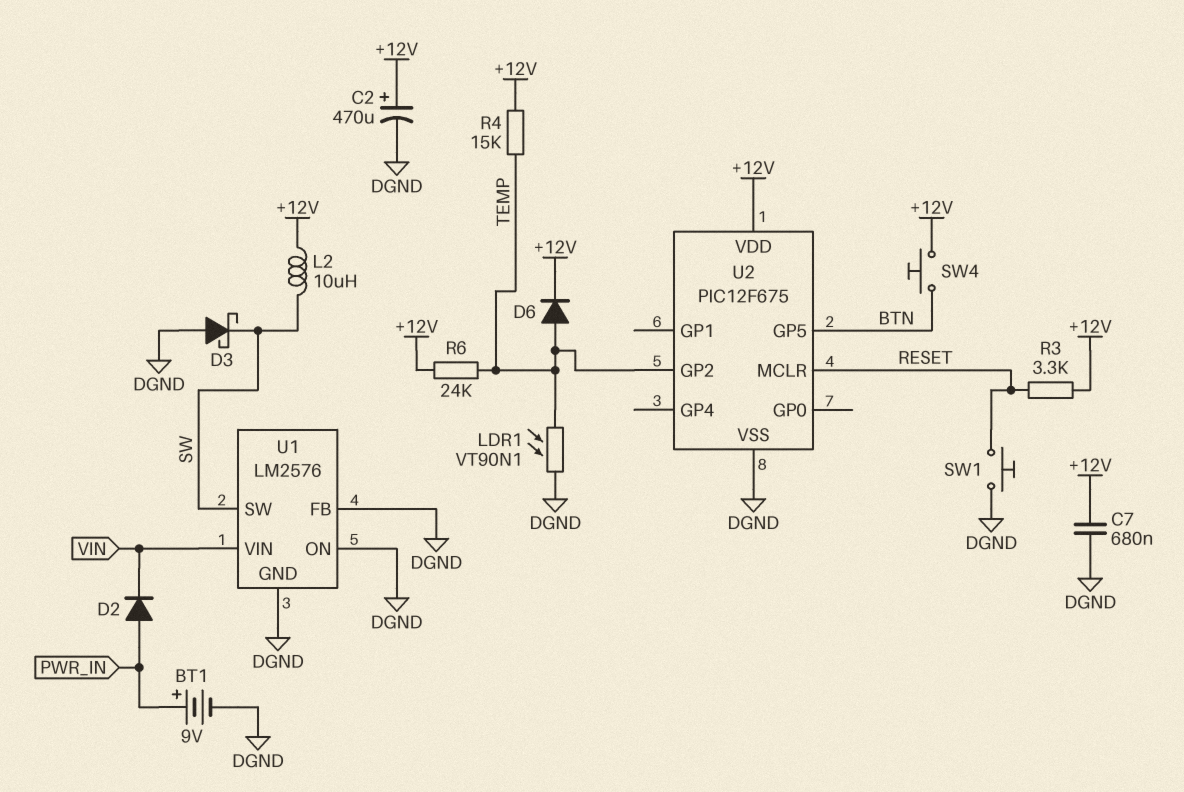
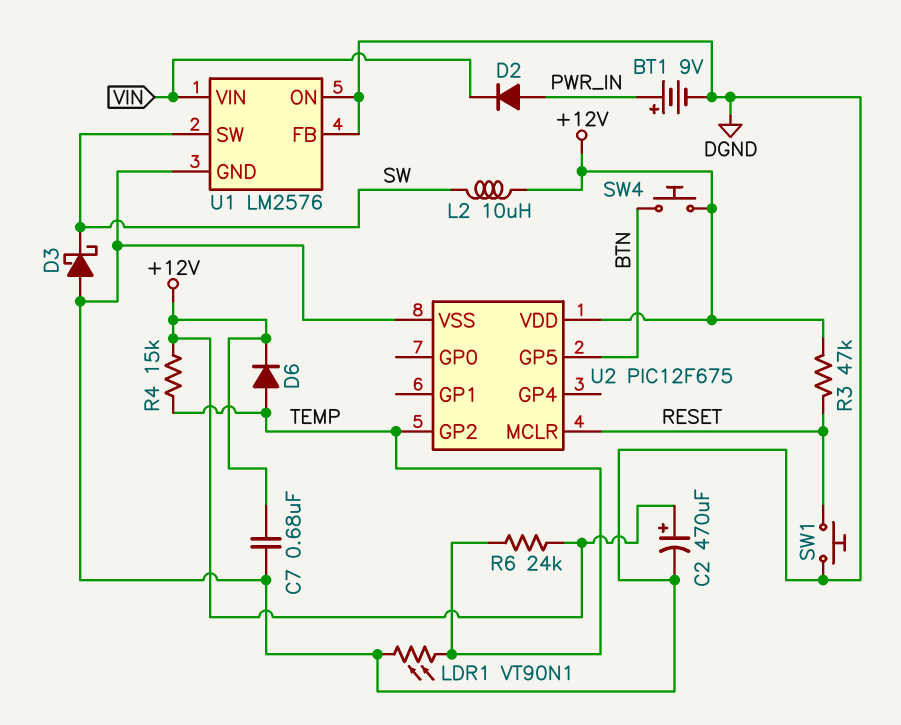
R3: 3.3k (+12V, RESET) -> 47k (+12V, RESET)

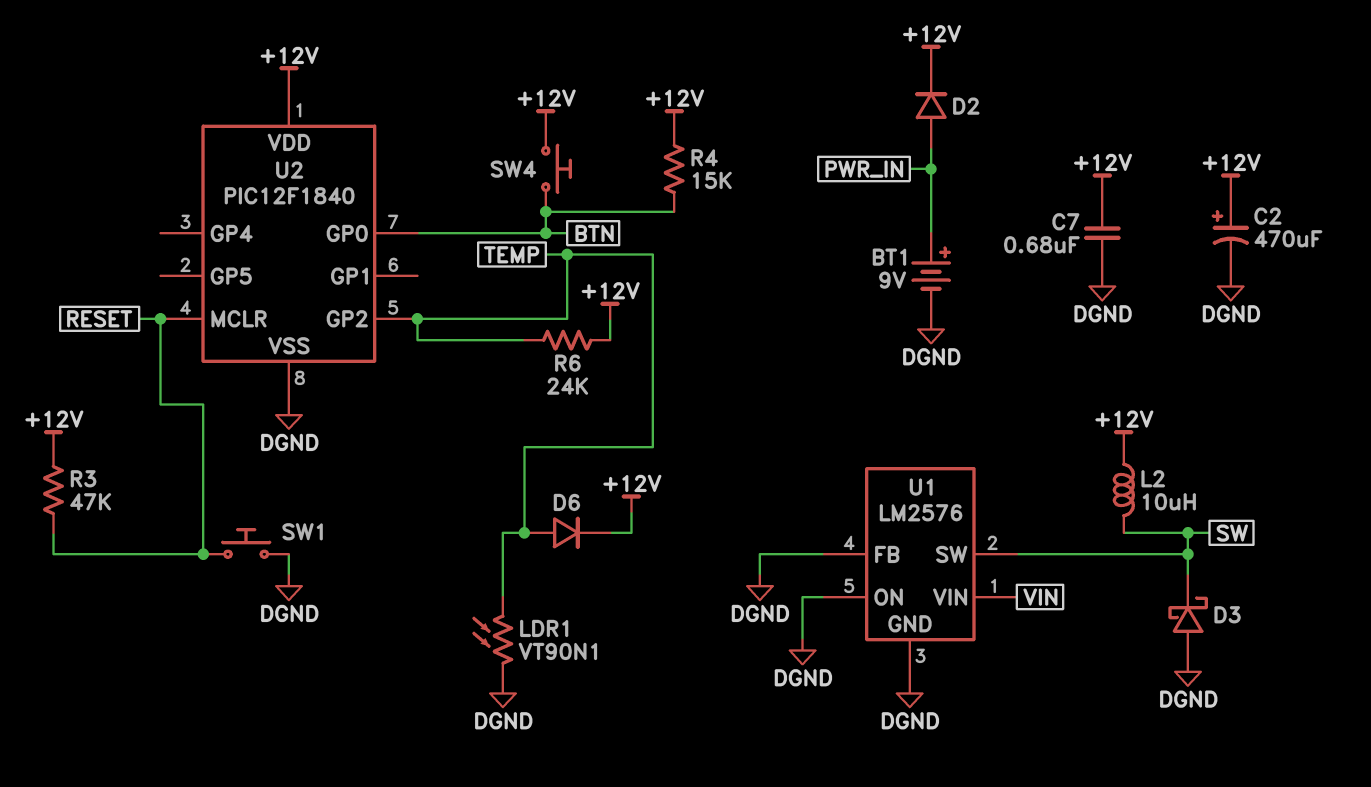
D2: diode (A PWR_IN, K VIN) -> diode (A PWR_IN, K +12V)
R4: 15k (+12V, TEMP) -> 15k (+12V, BTN)
U2: PIC12F675 -> PIC12F1840
U2 pin GP0: none -> BTN
U2 pin GP5: BTN -> none

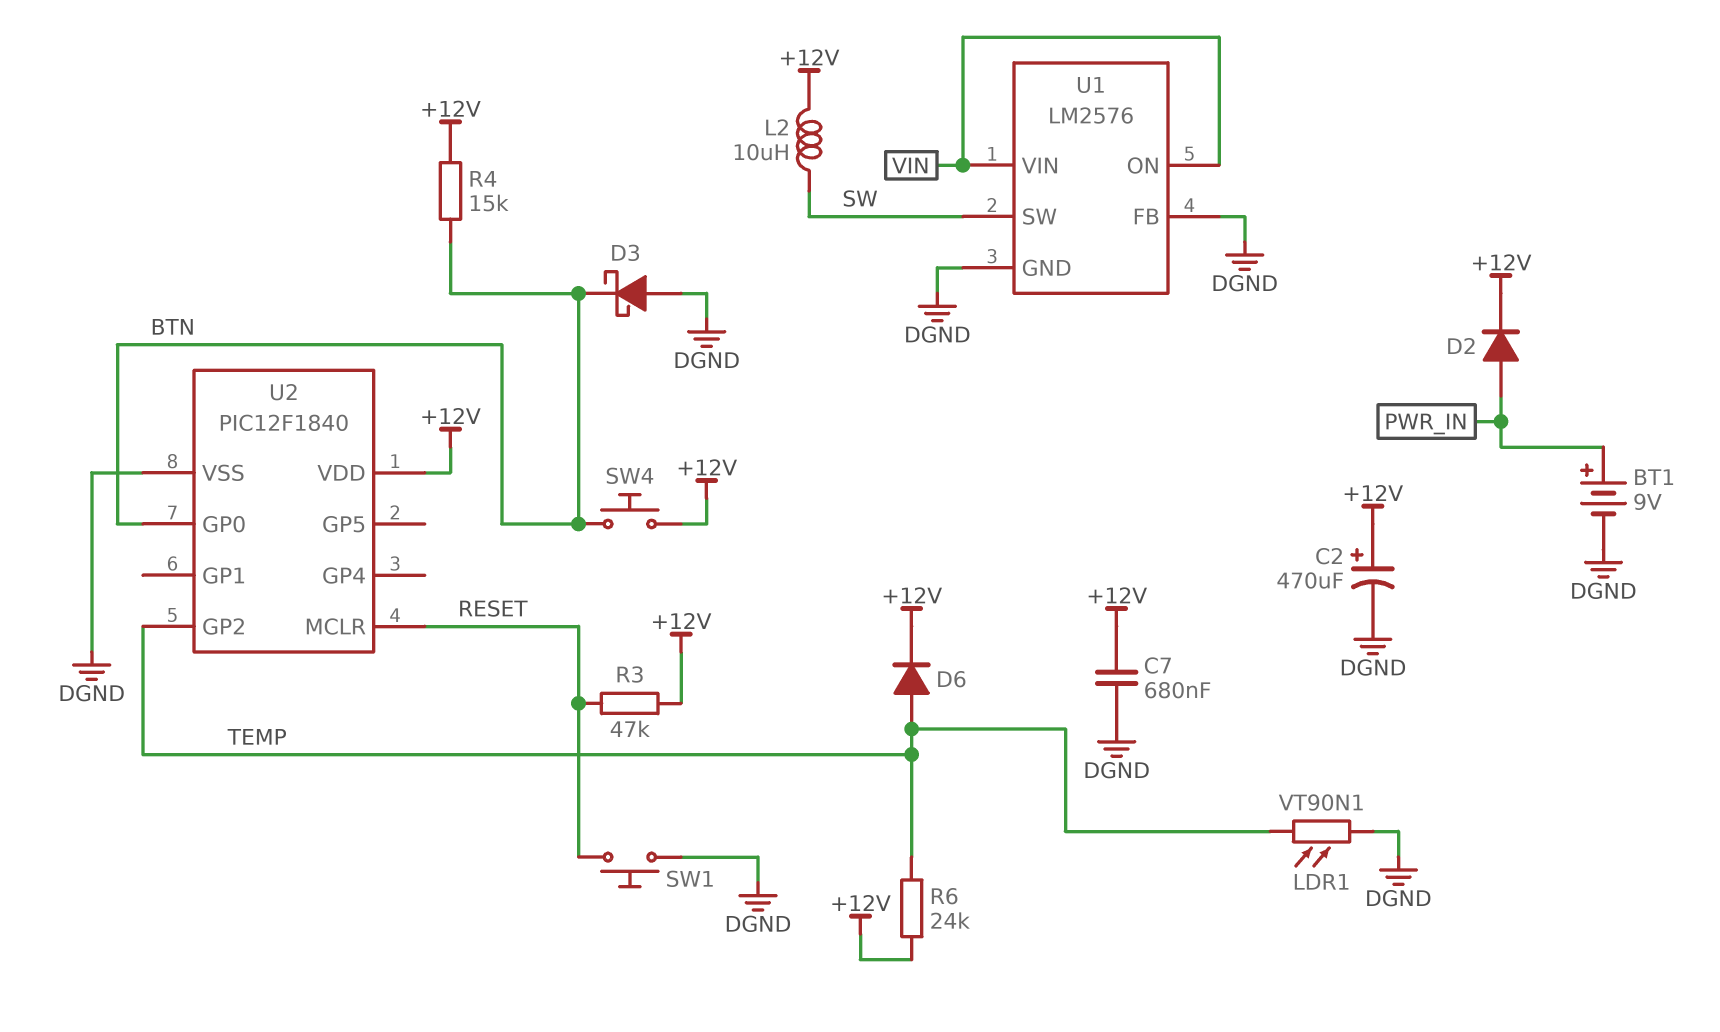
D3: schottky (A DGND, K SW) -> schottky (A DGND, K BTN)
U1 pin ON: DGND -> VIN

